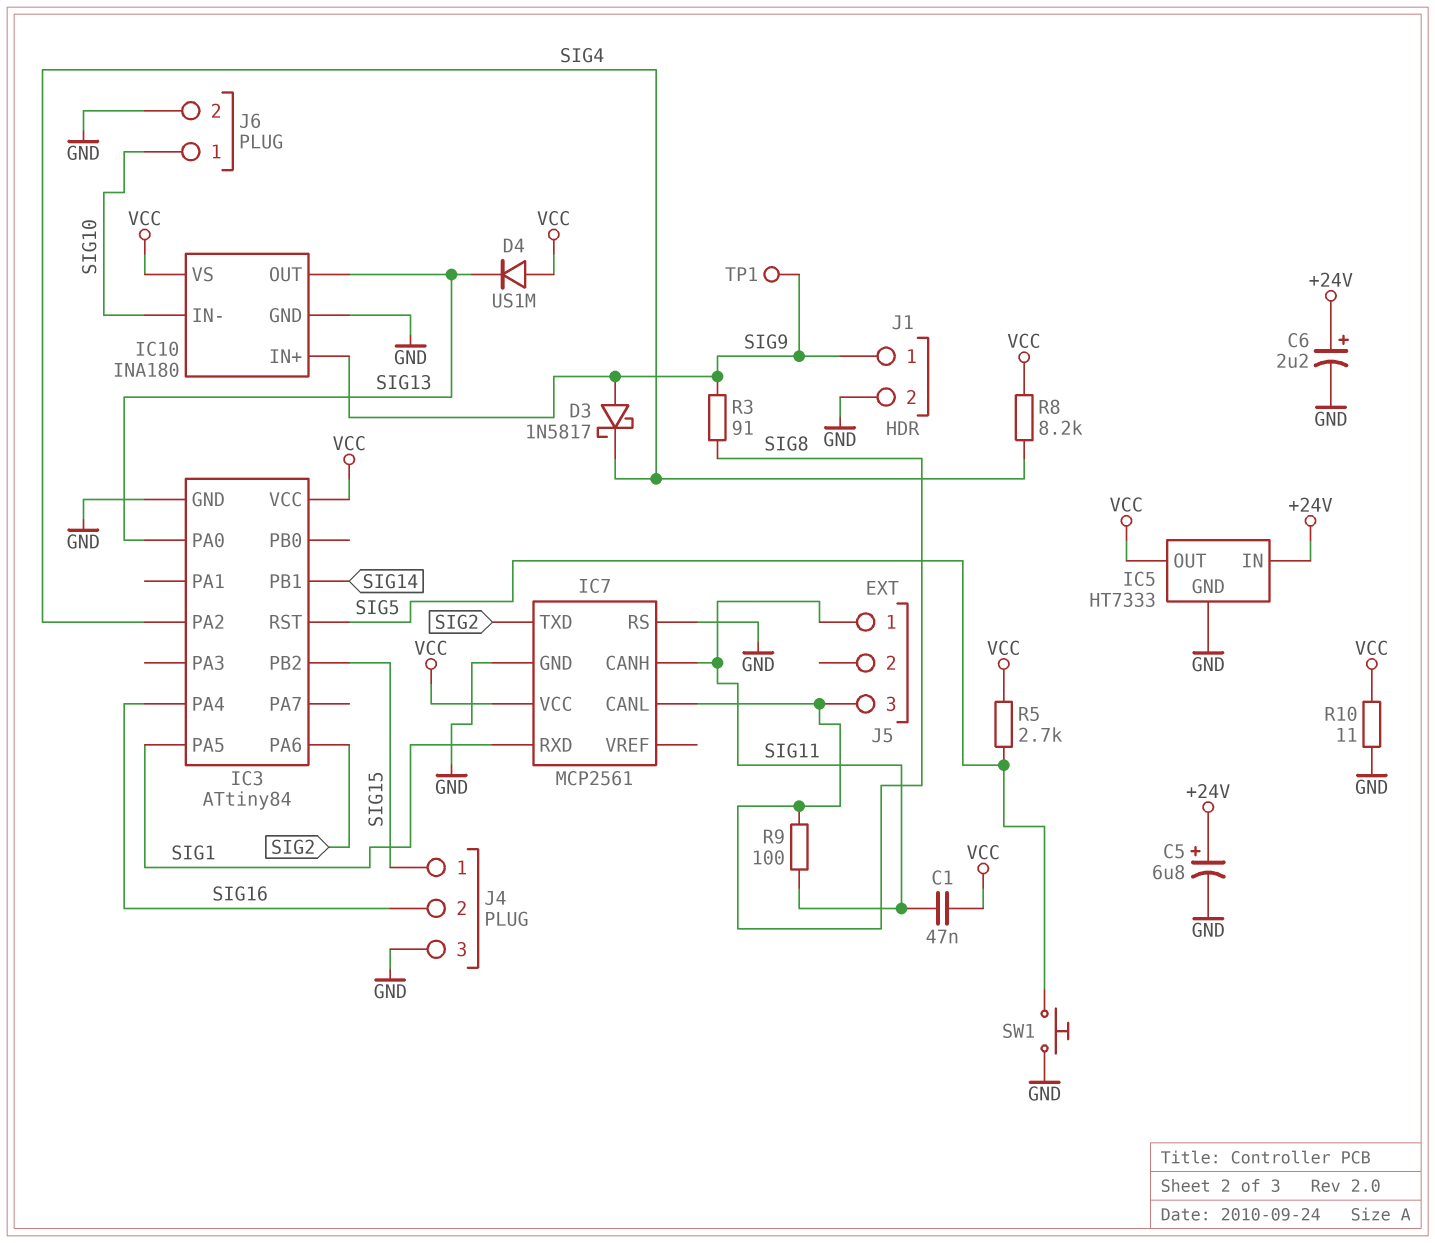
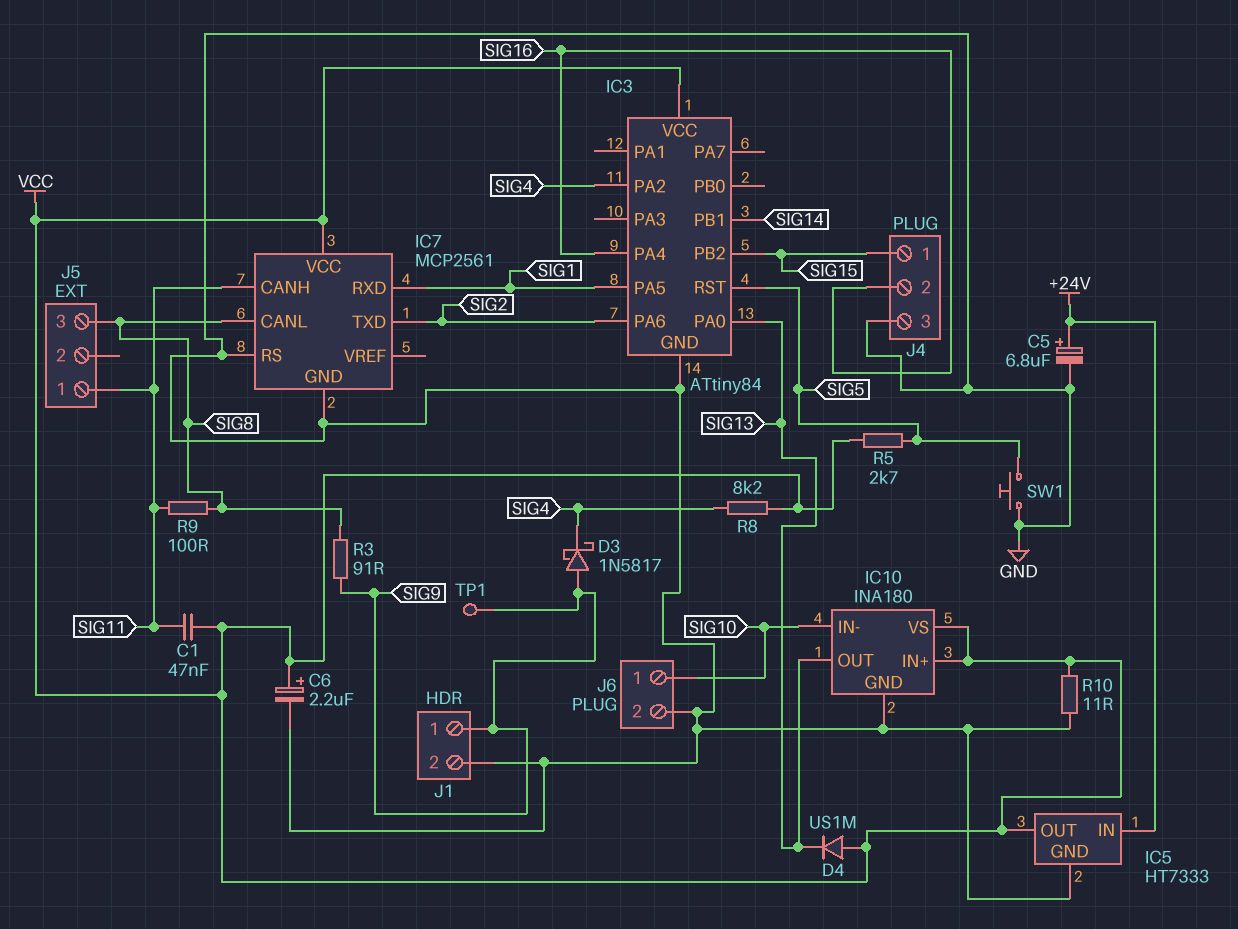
C6: 2.2uF (plus +24V, minus GND) -> 2.2uF (plus VCC, minus GND)
IC10 pin IN+: SIG9 -> VCC

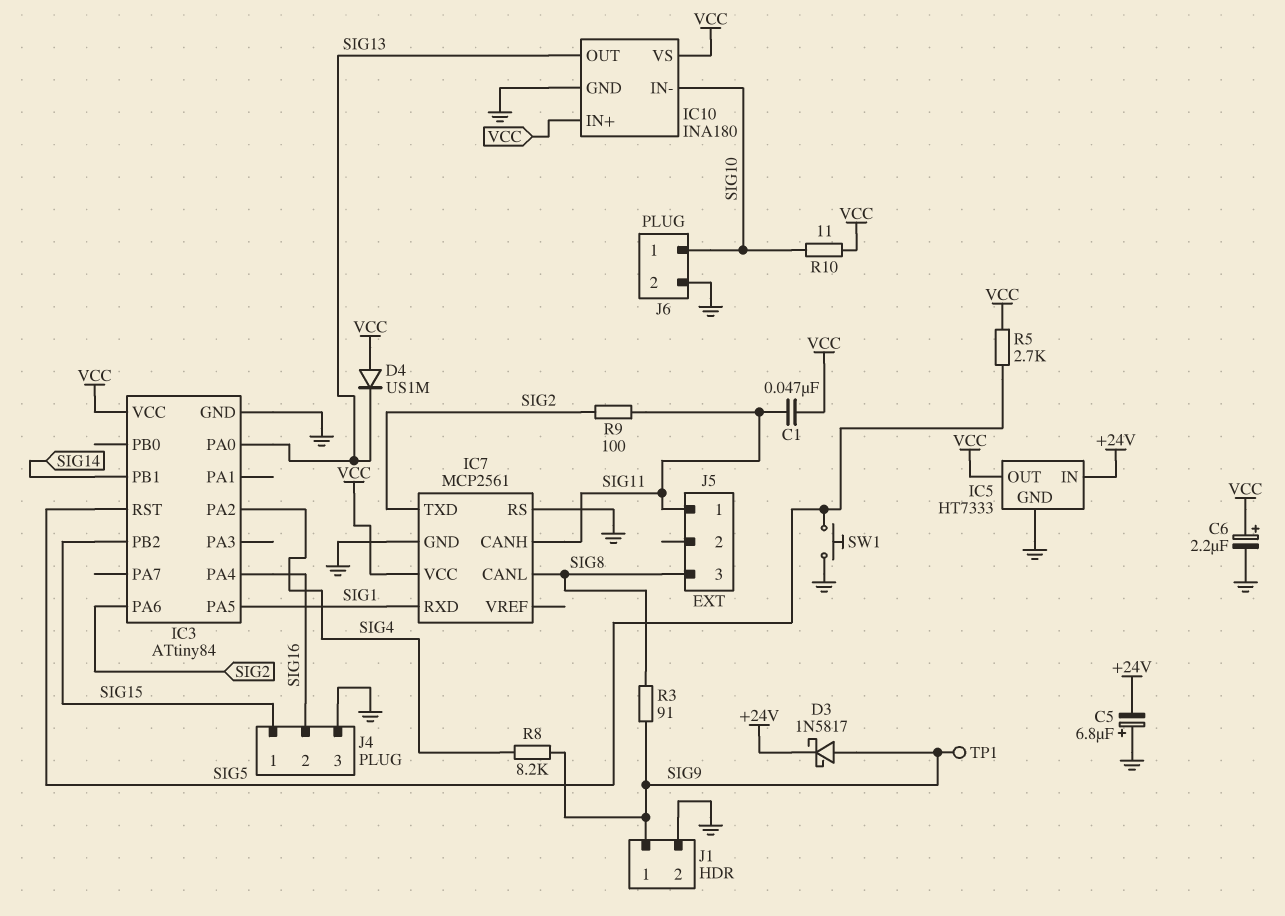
C5: 6.8uF (plus +24V, minus GND) -> 6.8uF (plus GND, minus +24V)
D3: schottky 1N5817 (A SIG9, K SIG4) -> schottky 1N5817 (A SIG9, K +24V)
R8: 8.2k (SIG4, VCC) -> 8.2k (SIG4, SIG9)
R9: 100 (SIG8, SIG11) -> 100 (SIG2, SIG11)
R10: 11 (GND, VCC) -> 11 (SIG10, VCC)

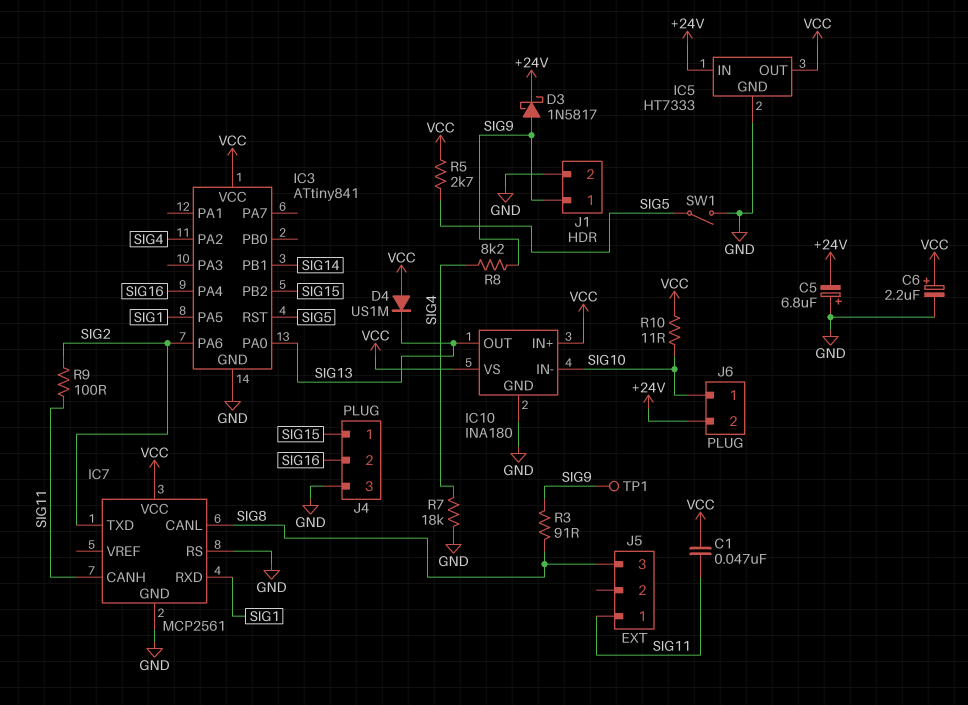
IC3: ATtiny84 -> ATtiny841
J6 pin 2: GND -> +24V
R7: none -> 18k (GND, SIG4)
SW1: button (GND, SIG5) -> switch (GND, SIG5)

